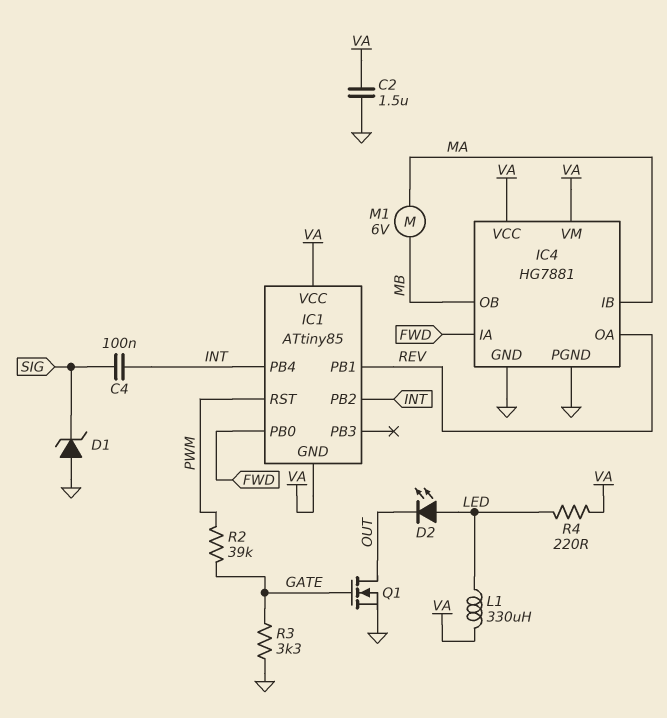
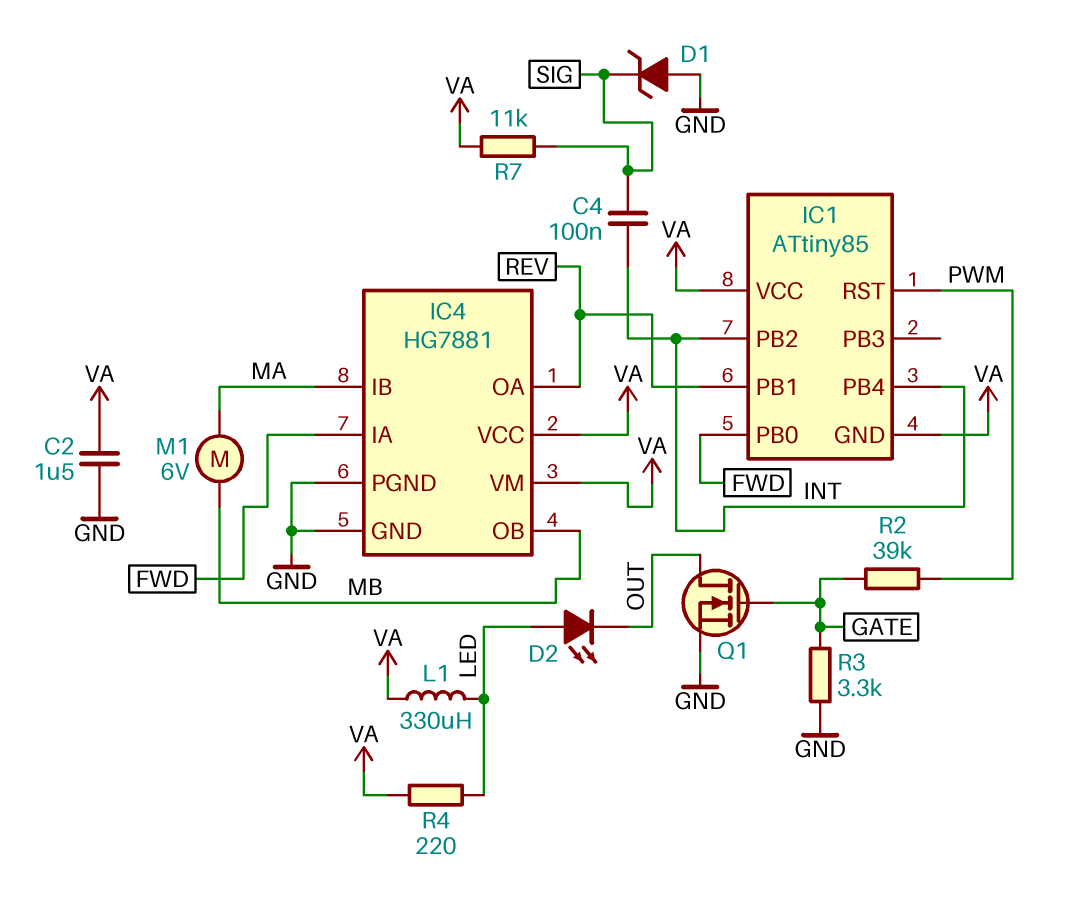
R7: none -> 11k (SIG, VA)

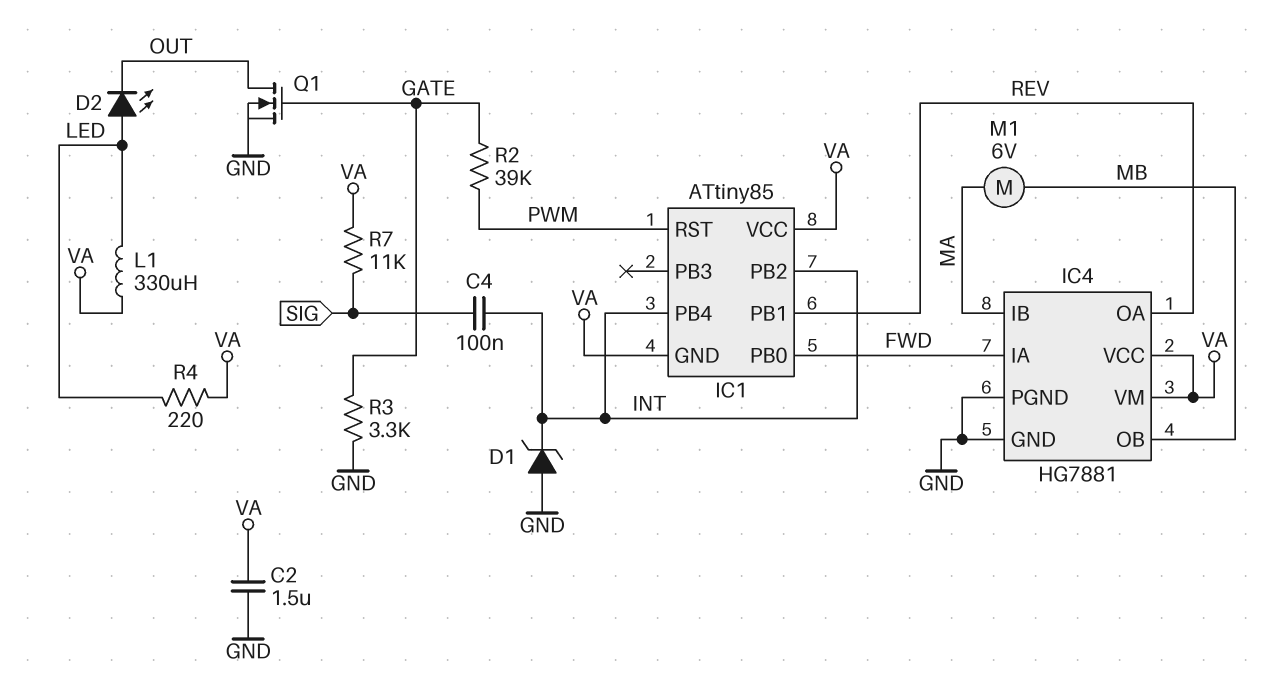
D1: zener (A GND, K SIG) -> zener (A GND, K INT)

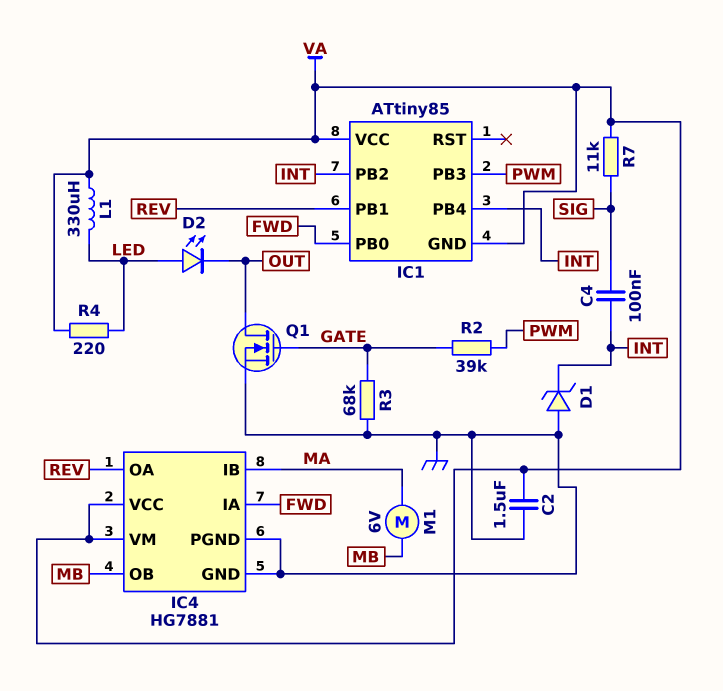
IC1 pin PB3: none -> PWM
IC1 pin RST: PWM -> none
R3: 3.3k (GATE, GND) -> 68k (GATE, GND)

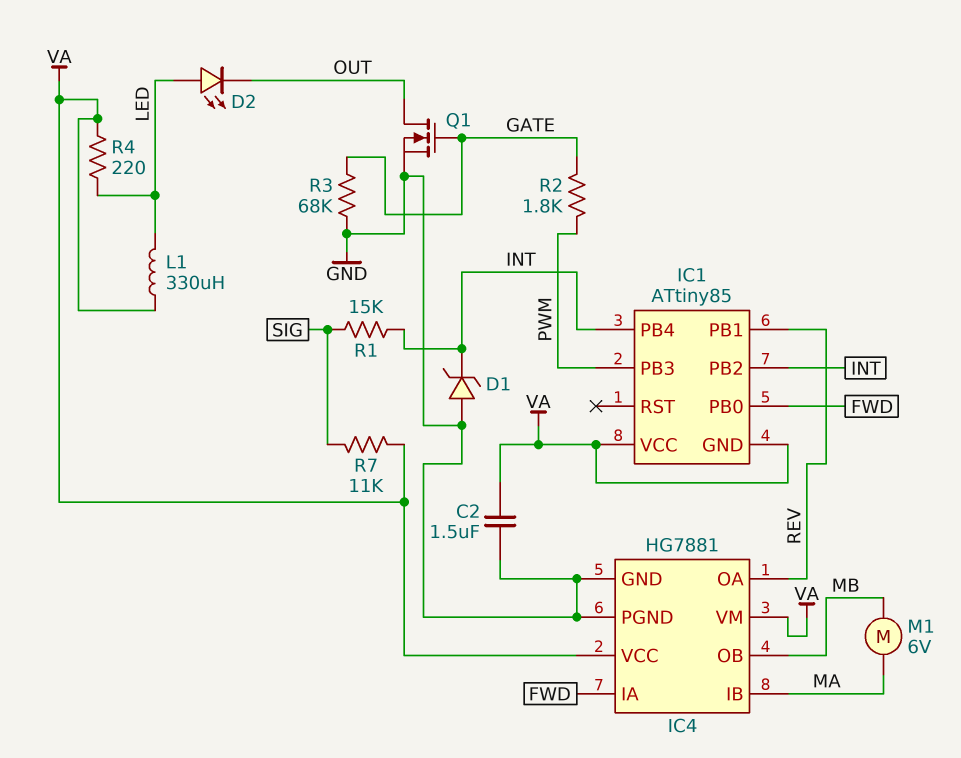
C4: 100nF (INT, SIG) -> none
R1: none -> 15k (INT, SIG)
R2: 39k (GATE, PWM) -> 1.8k (GATE, PWM)

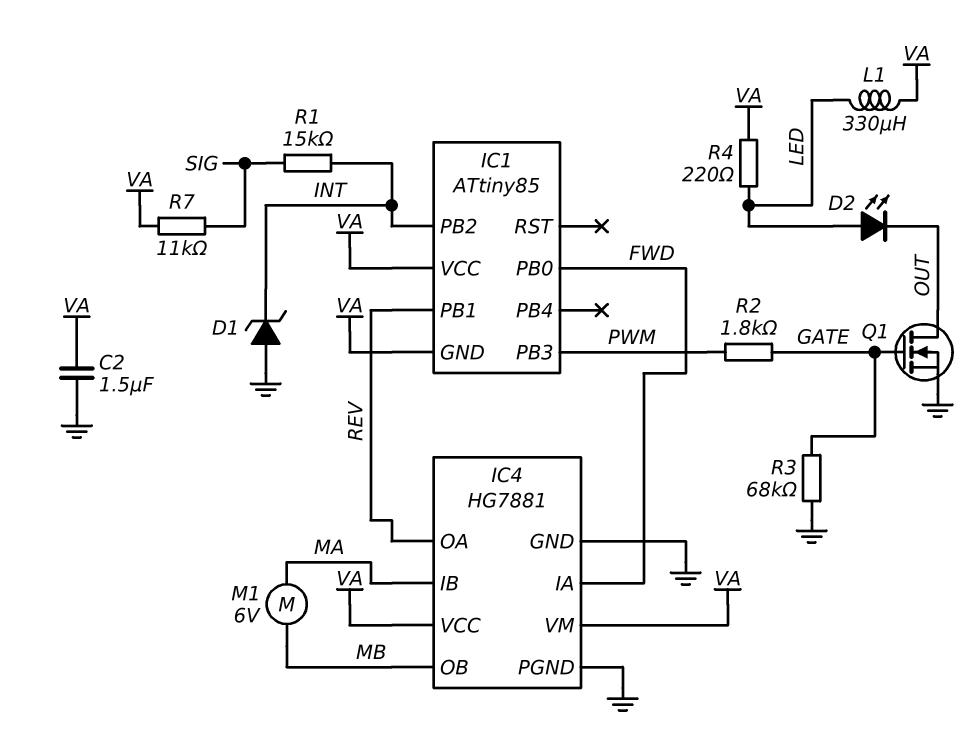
IC1 pin PB4: INT -> none

